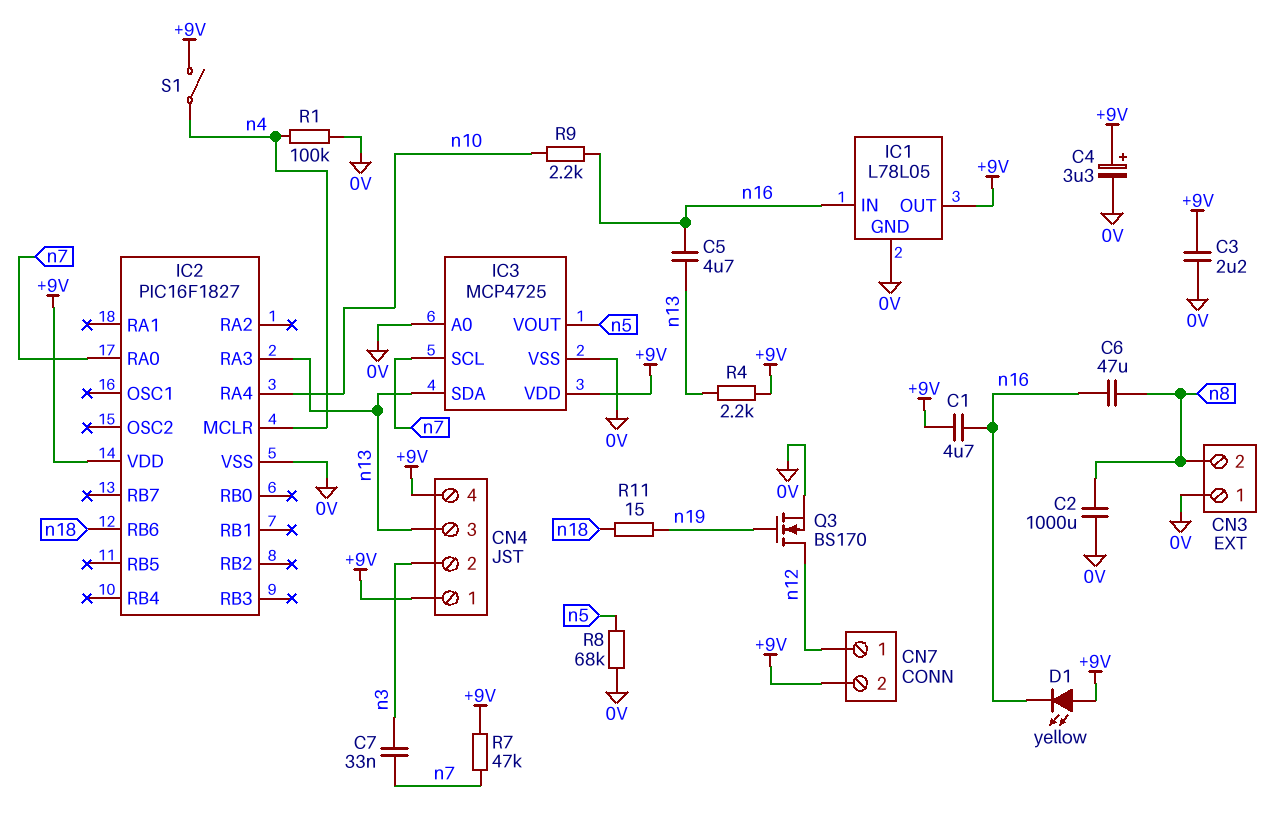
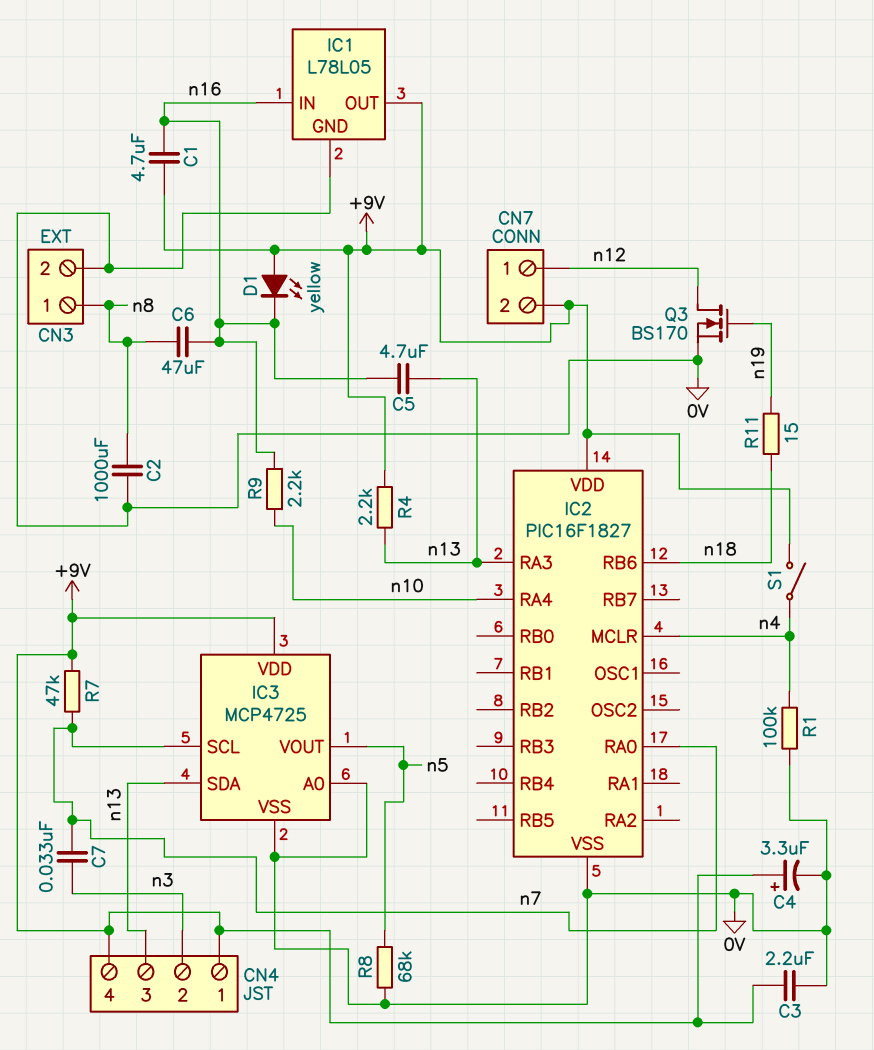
CN3 pin 1: 0V -> n8
CN3 pin 2: n8 -> 0V

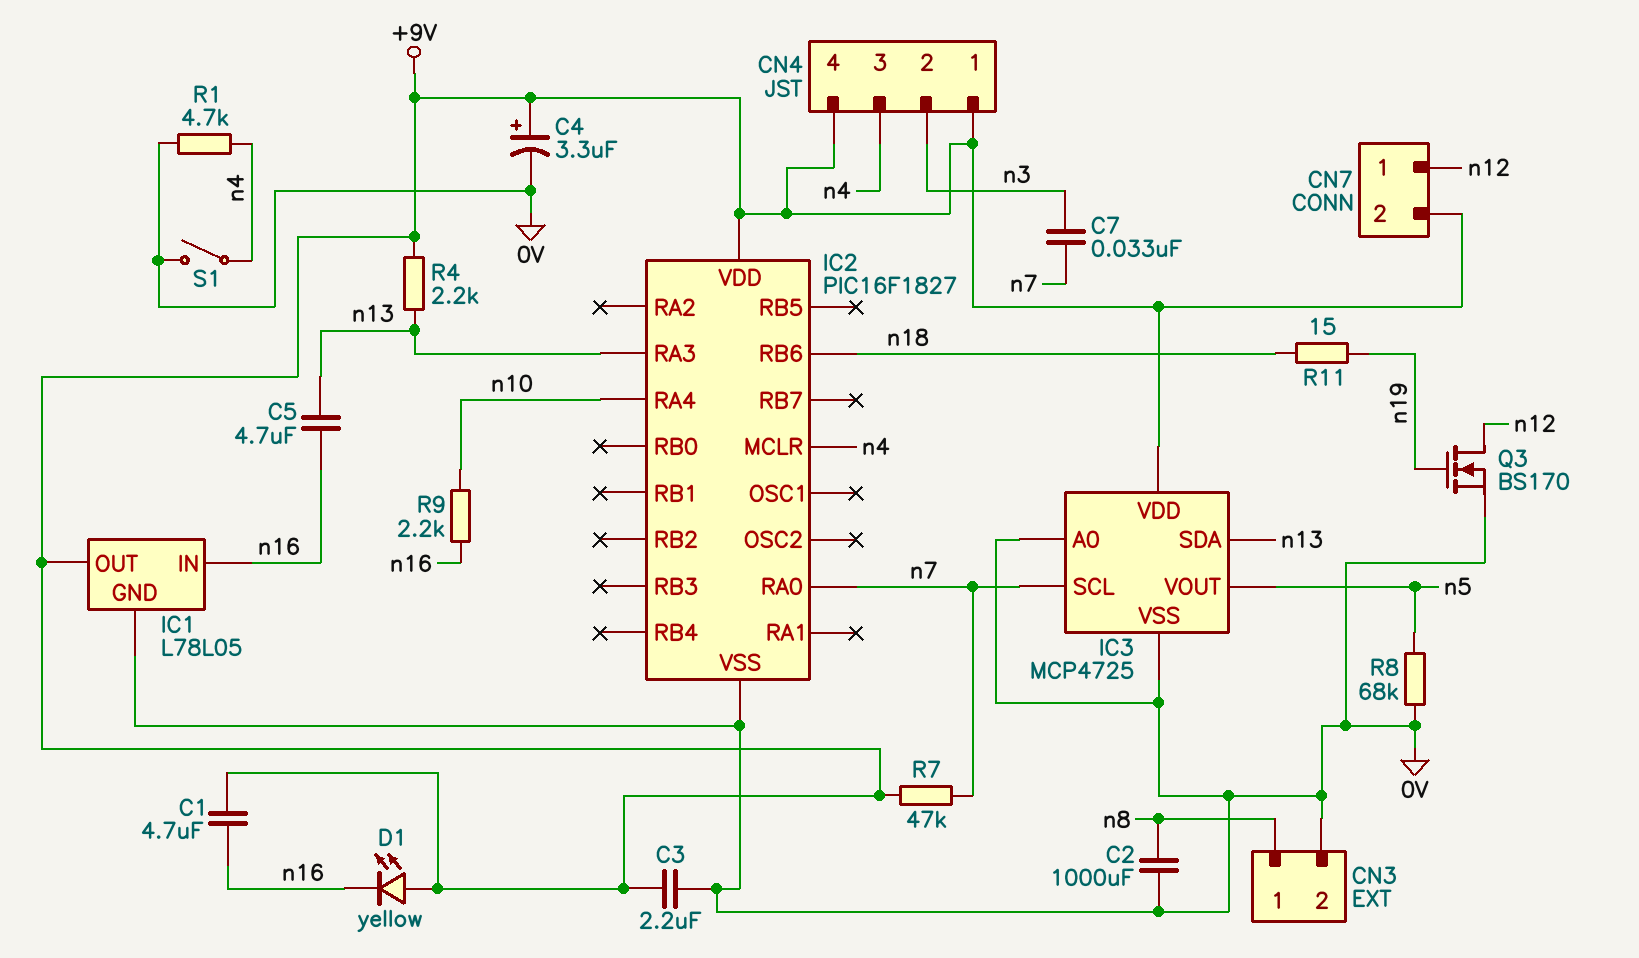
C6: 47uF (n8, n16) -> none
CN4 pin 3: n13 -> n4
R1: 100k (0V, n4) -> 4.7k (0V, n4)
S1: switch (+9V, n4) -> switch (0V, n4)

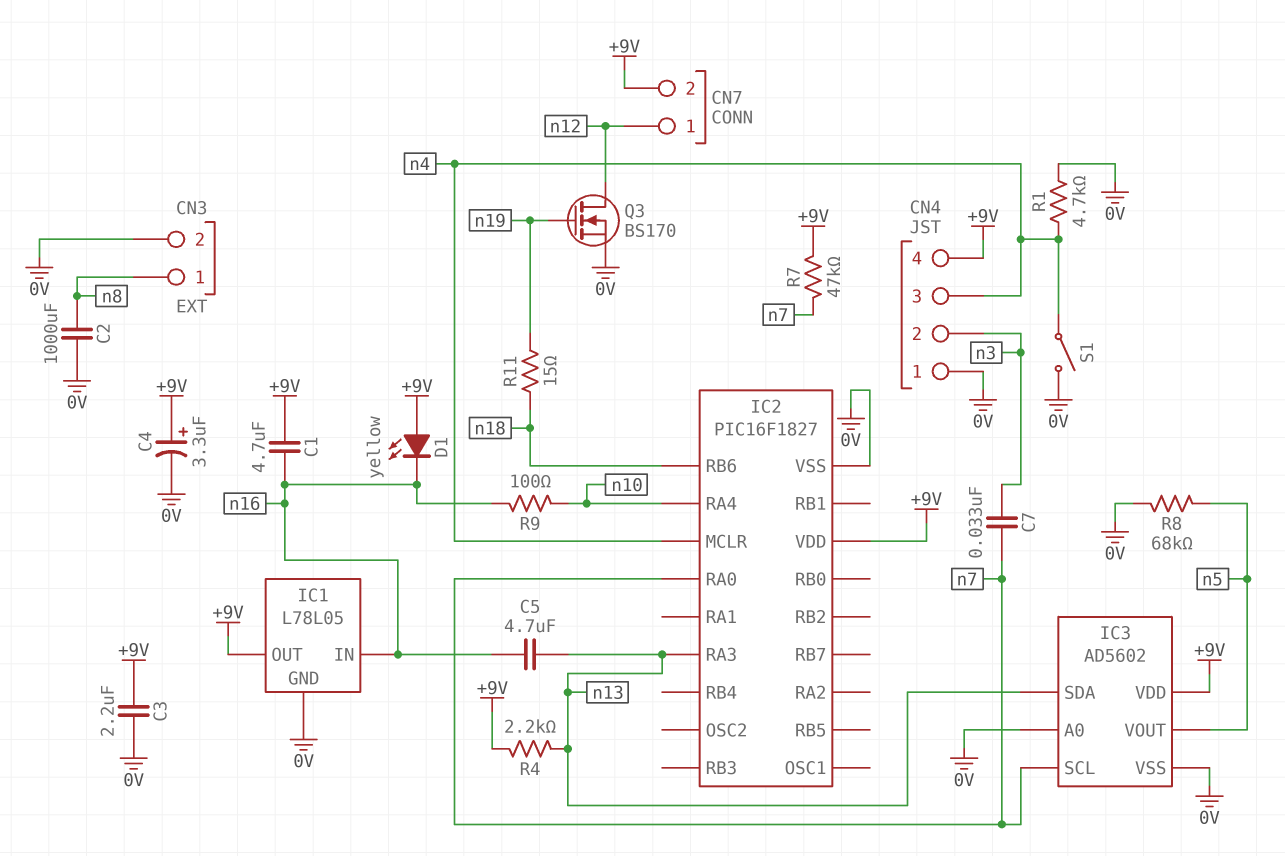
CN4 pin 1: +9V -> 0V
IC3: MCP4725 -> AD5602
R9: 2.2k (n10, n16) -> 100 (n10, n16)

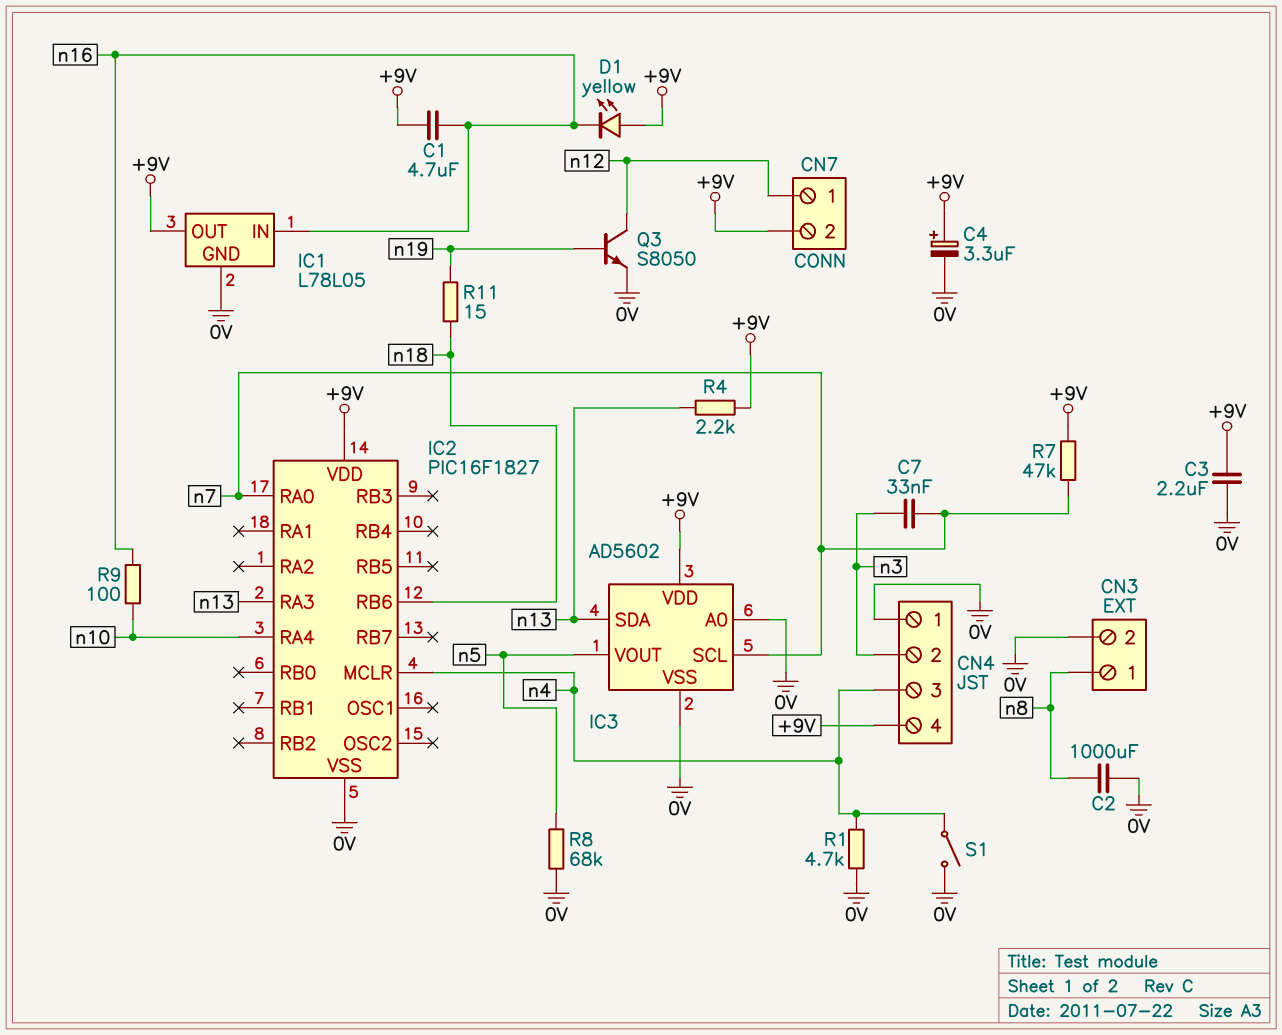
C5: 4.7uF (n13, n16) -> none
Q3: NMOS BS170 (G n19, D n12, S 0V) -> NPN S8050 (B n19, C n12, E 0V)

